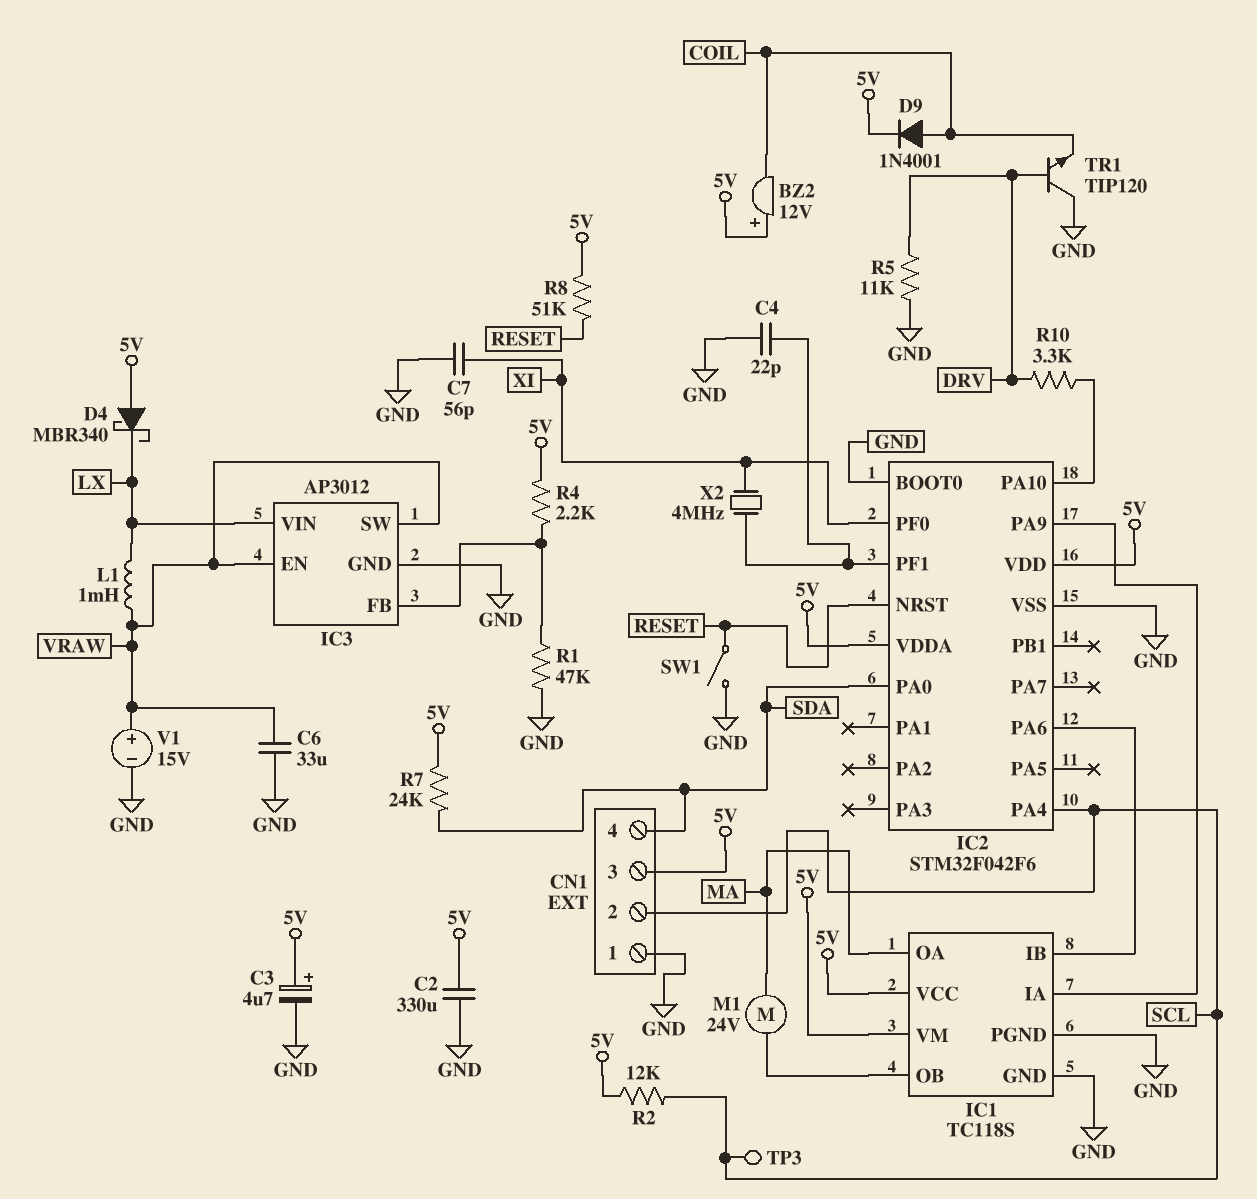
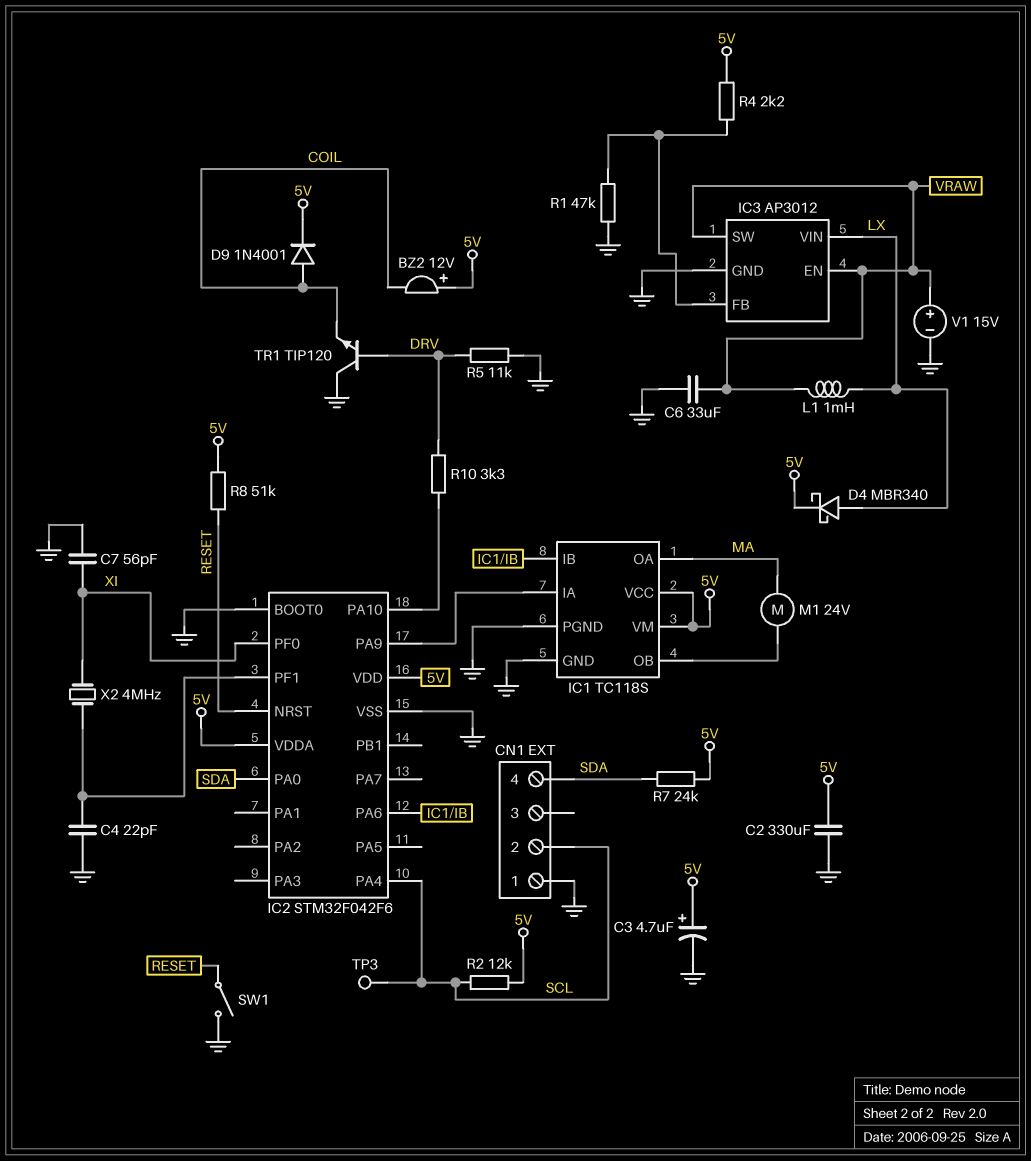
CN1 pin 3: 5V -> none
D4: schottky MBR340 (A 5V, K LX) -> schottky MBR340 (A LX, K 5V)

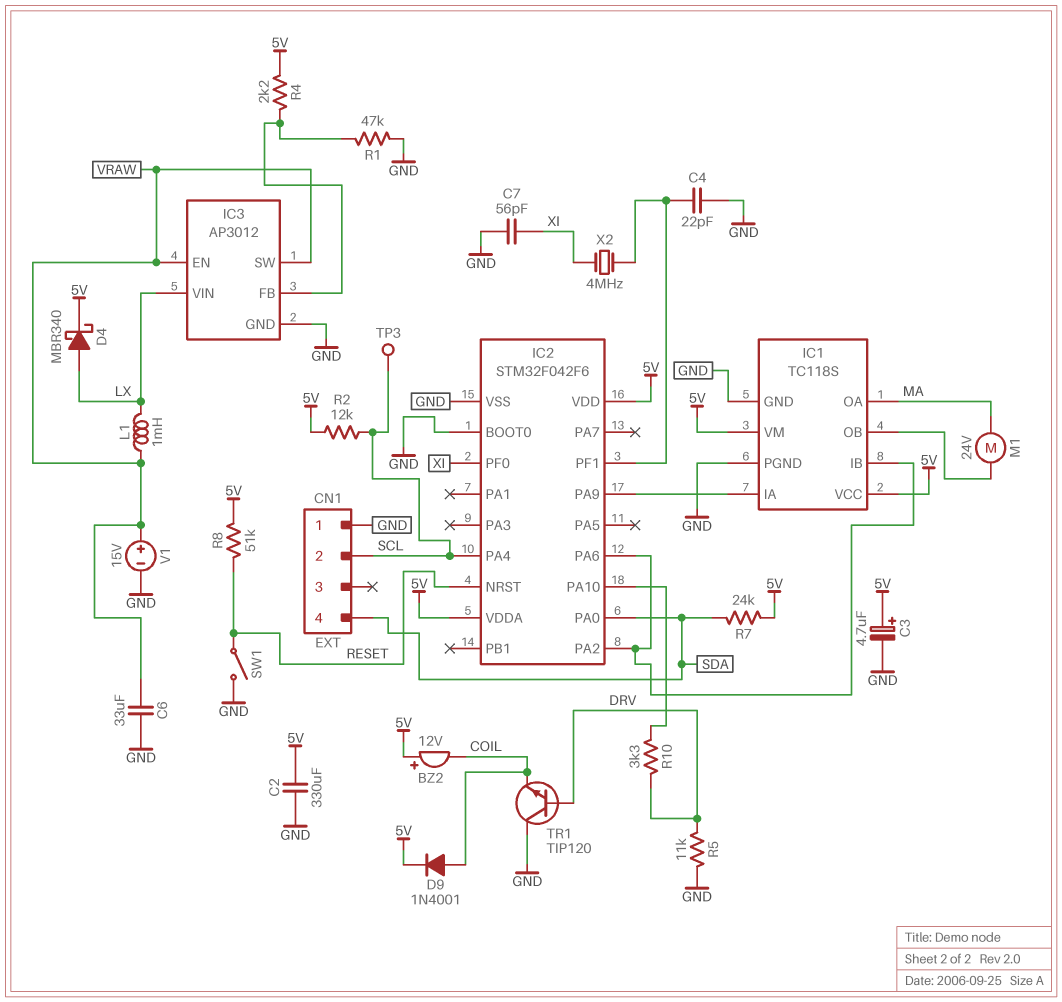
IC2 pin PA2: none -> IC1/IB

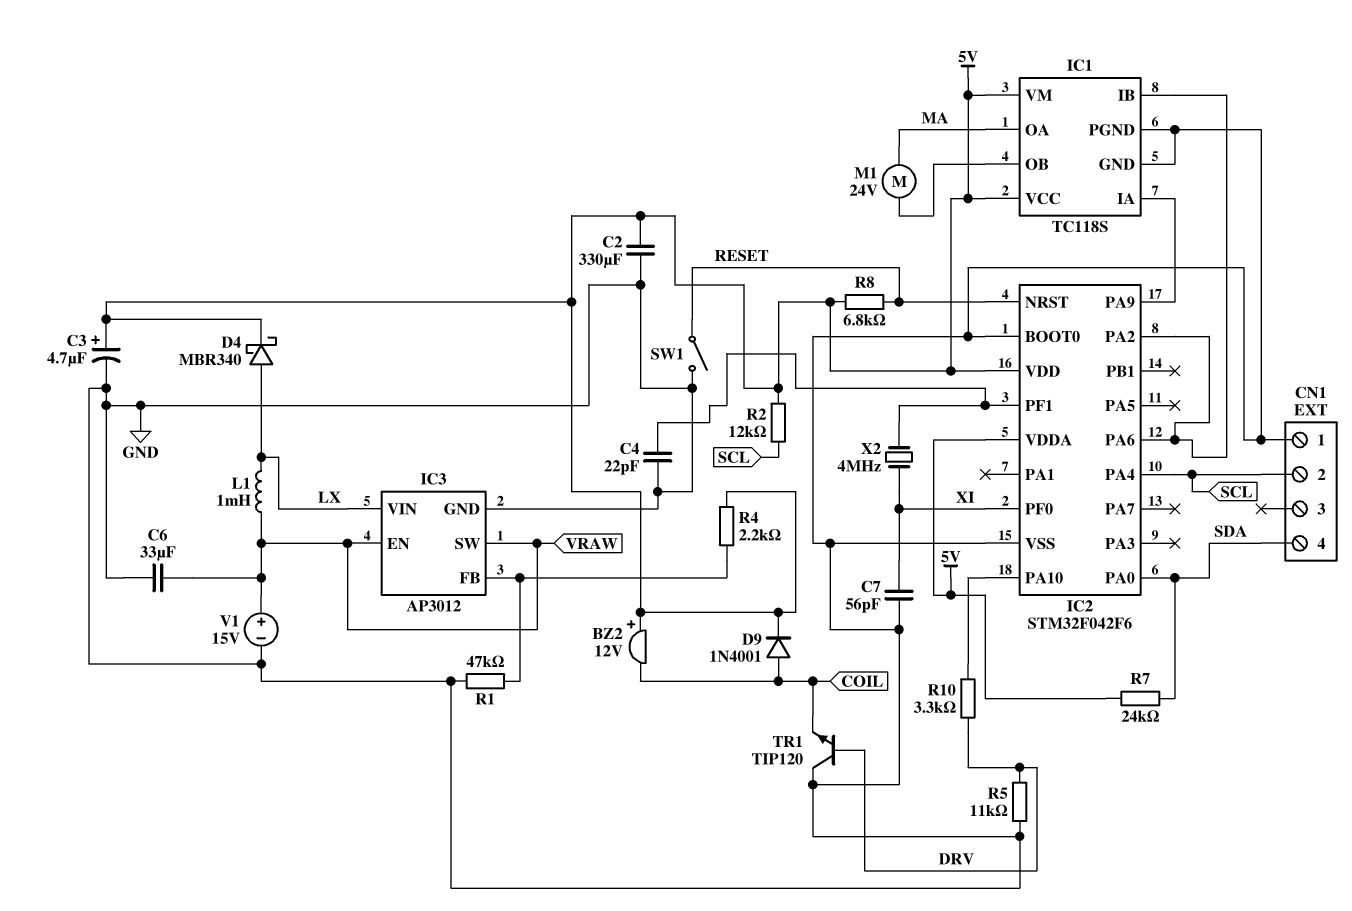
R8: 51k (5V, RESET) -> 6.8k (5V, RESET)
TP3: test point (SCL) -> none

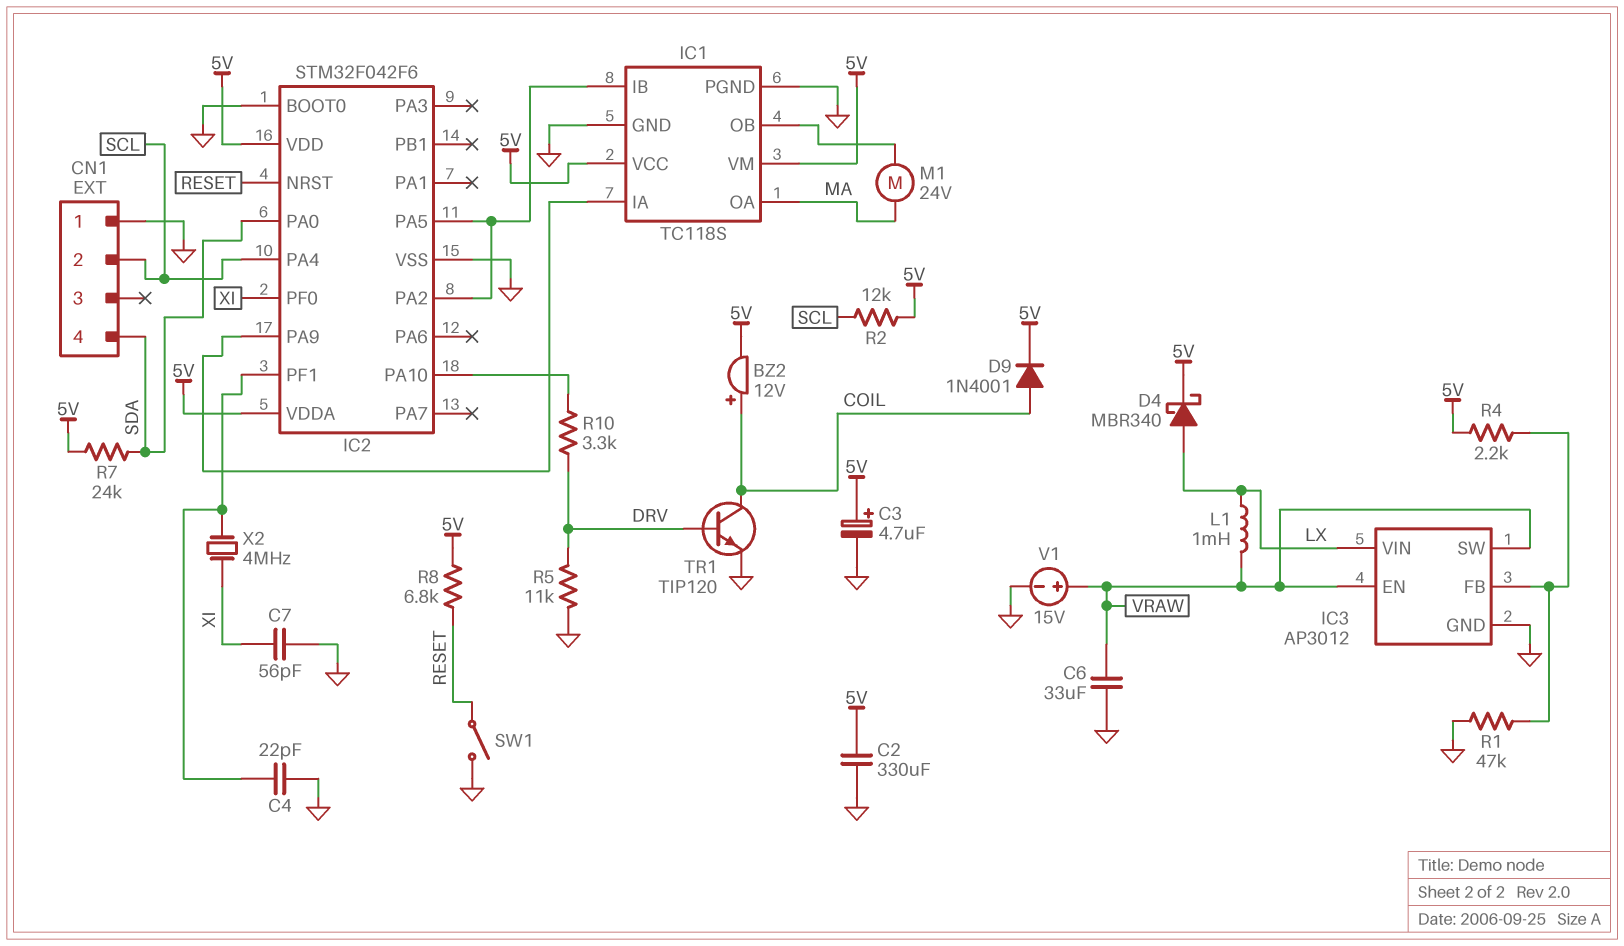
BZ2: buzzer 12V (plus 5V, minus COIL) -> buzzer 12V (plus COIL, minus 5V)
IC2 pin PA5: none -> IC1/IB
IC2 pin PA6: IC1/IB -> none
TR1: NPN TIP120 (B DRV, C GND, E COIL) -> NPN TIP120 (B DRV, C COIL, E GND)

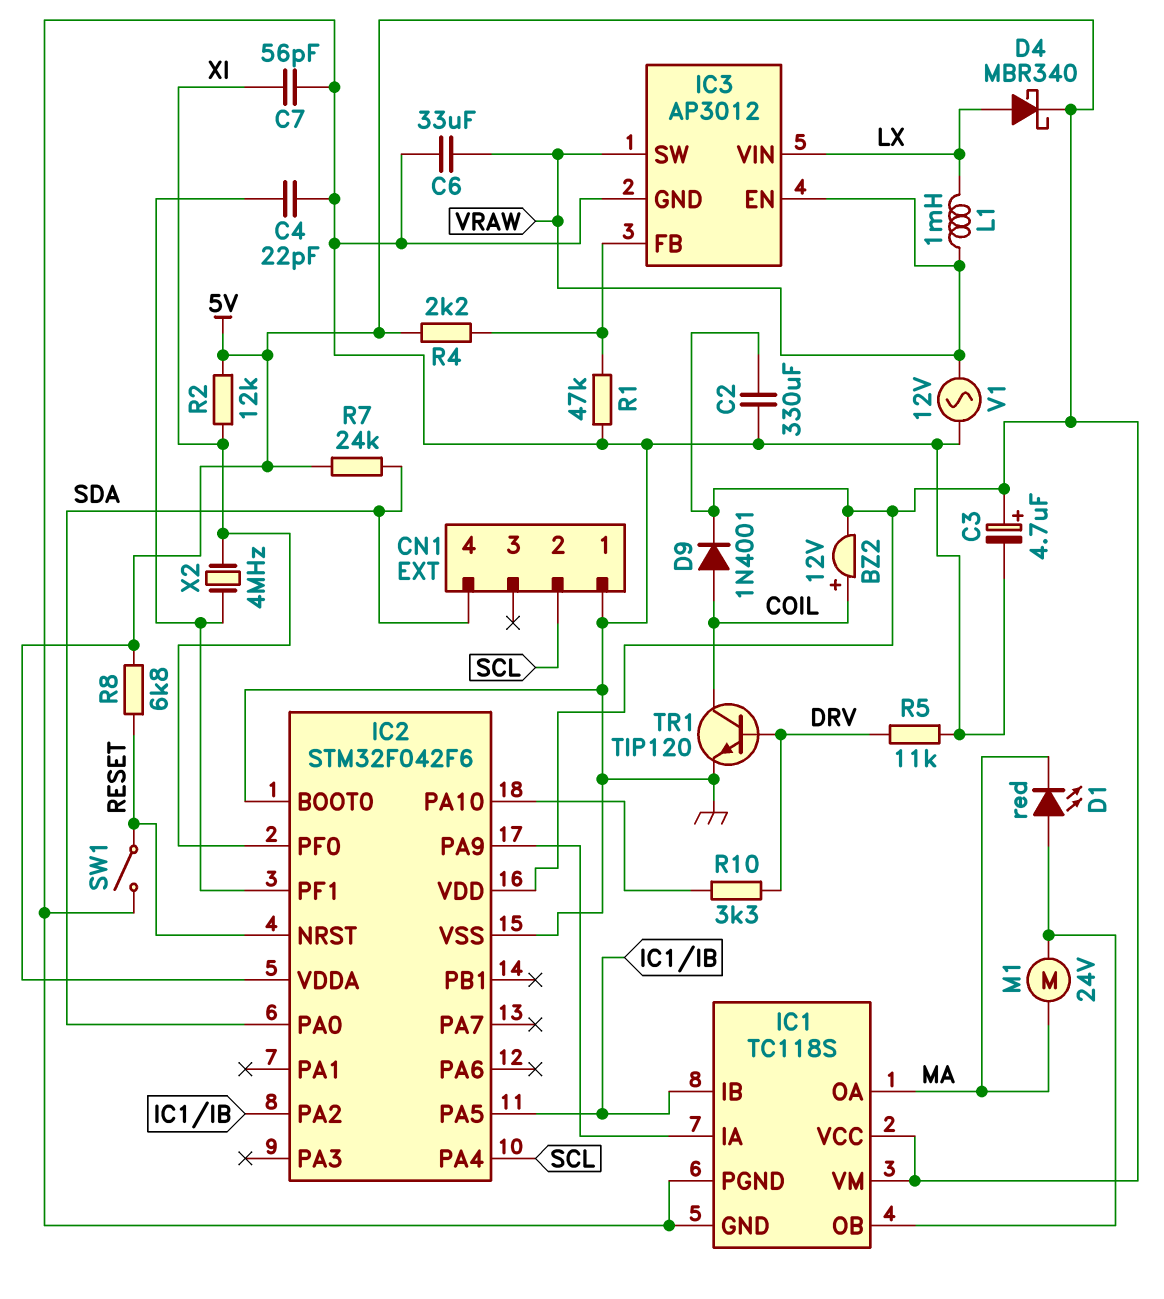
D1: none -> LED red (A IC1/OB, K MA)
R2: 12k (5V, SCL) -> 12k (5V, XI)
V1: 15V (plus VRAW, minus GND) -> AC 12V (GND, VRAW)

